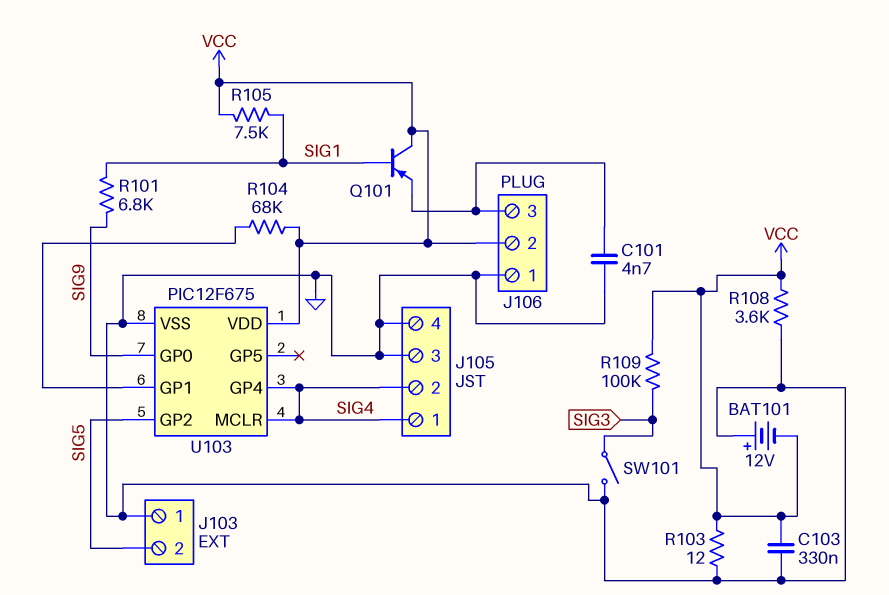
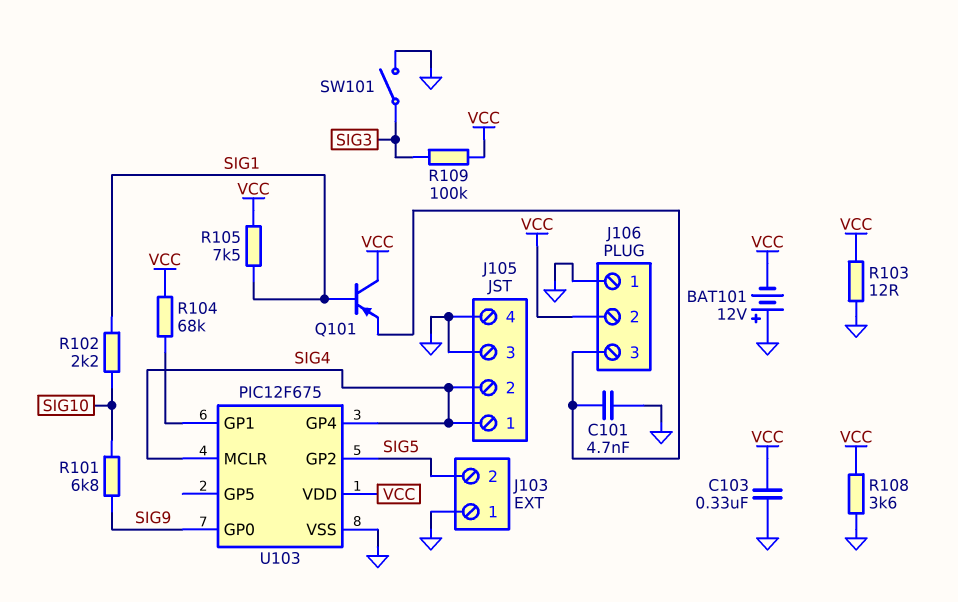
R101: 6.8k (SIG1, SIG9) -> 6.8k (SIG9, SIG10)
R102: none -> 2.2k (SIG1, SIG10)

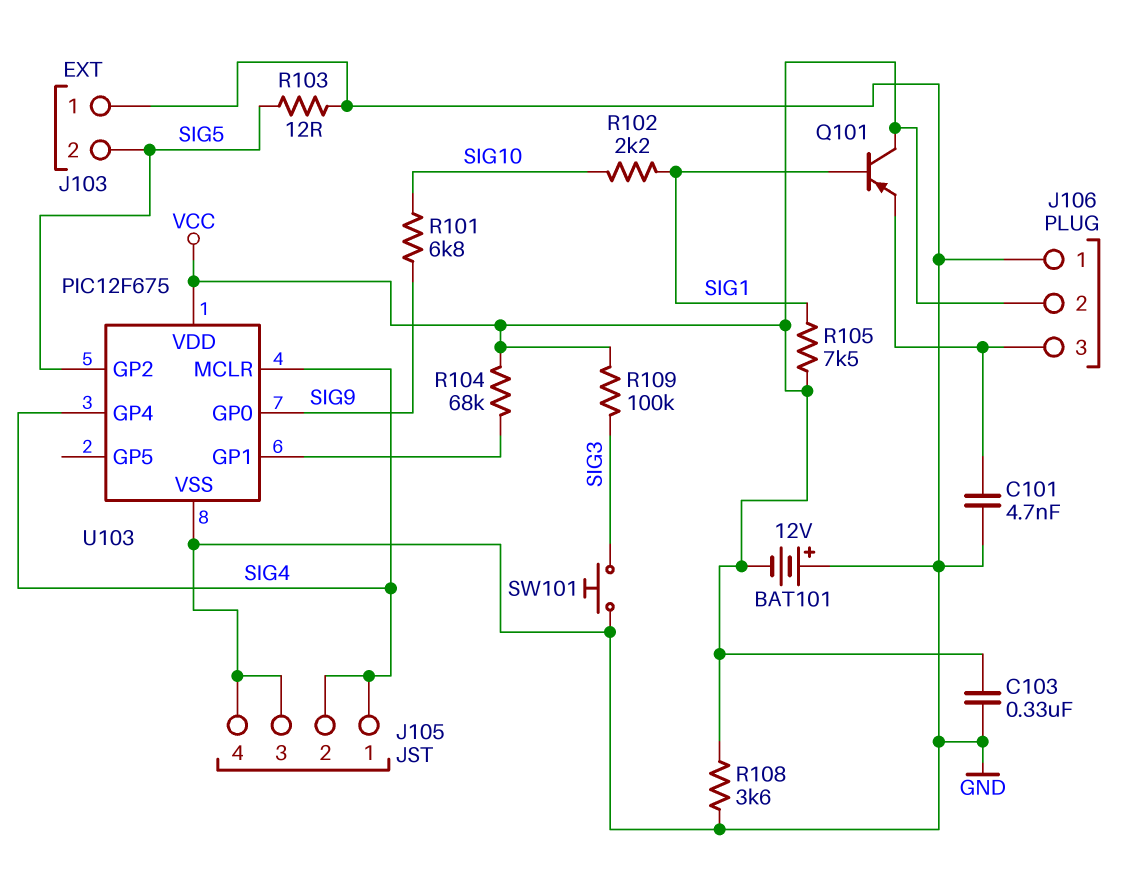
R103: 12 (GND, VCC) -> 12 (GND, SIG5)
SW101: switch (GND, SIG3) -> button (GND, SIG3)

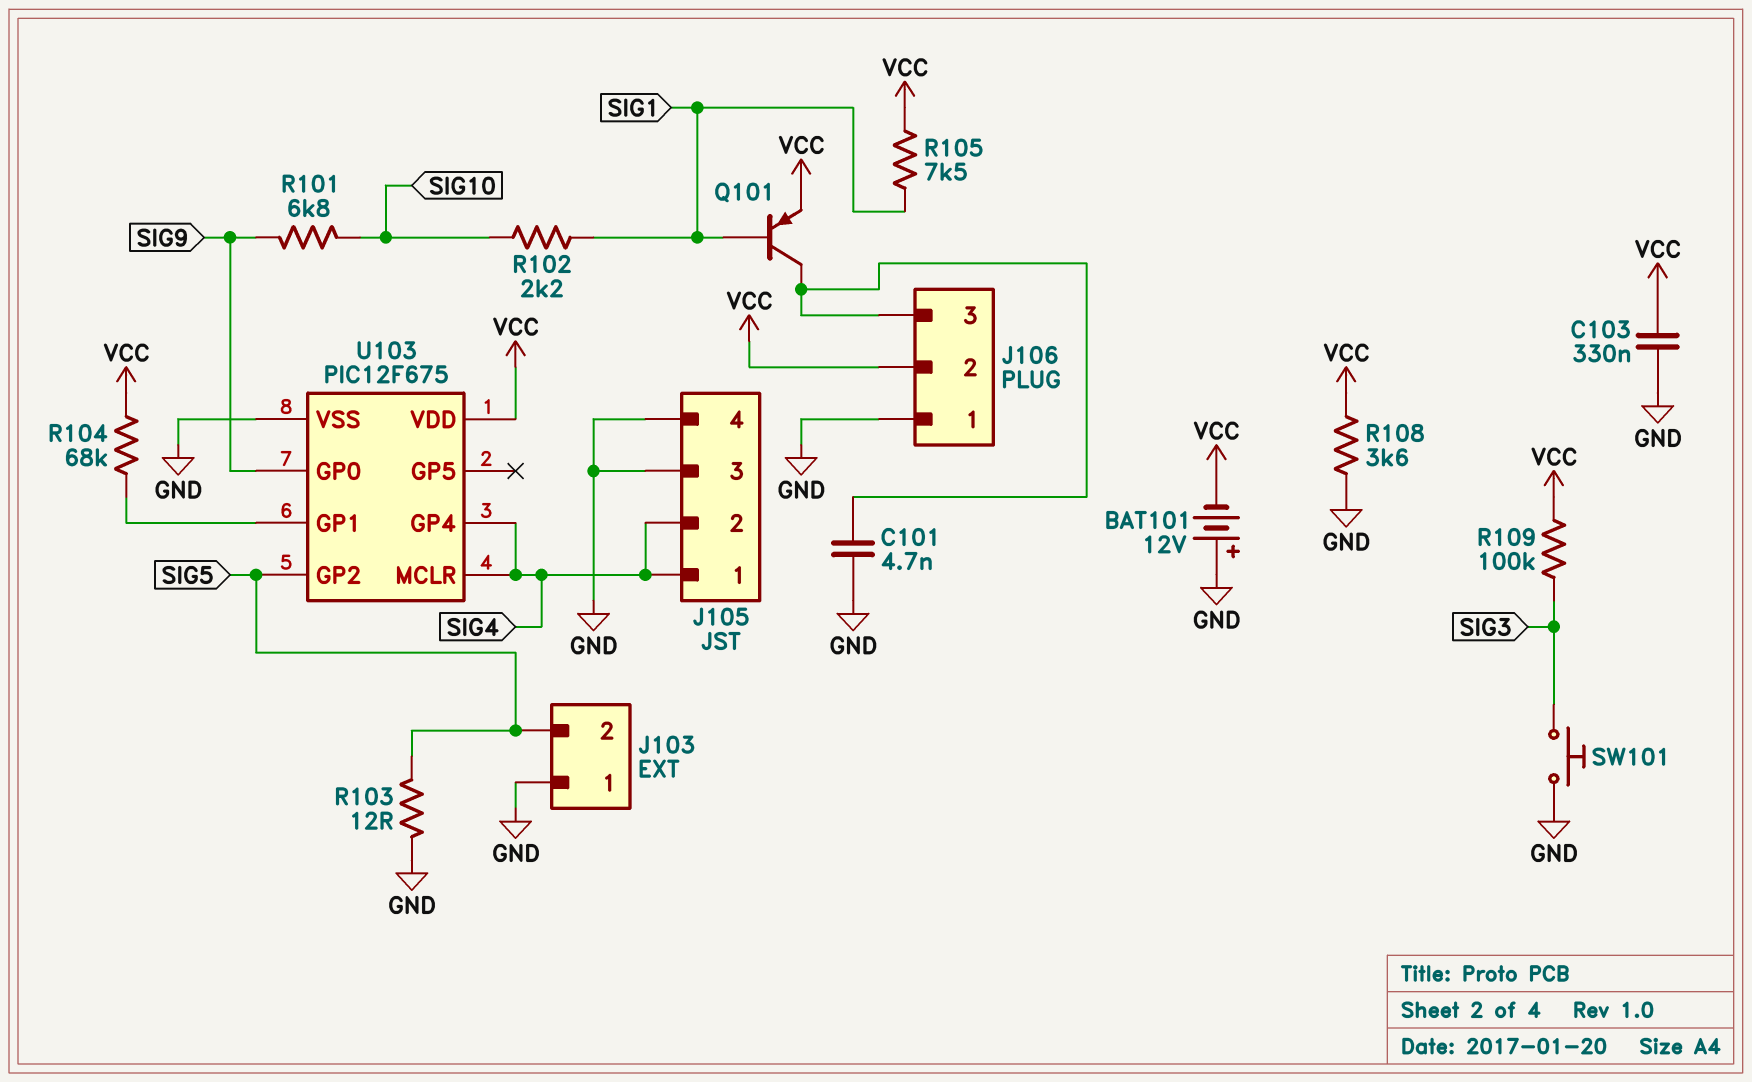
Q101: PNP (B SIG1, C VCC, E J106/3) -> PNP (B SIG1, C J106/3, E VCC)

